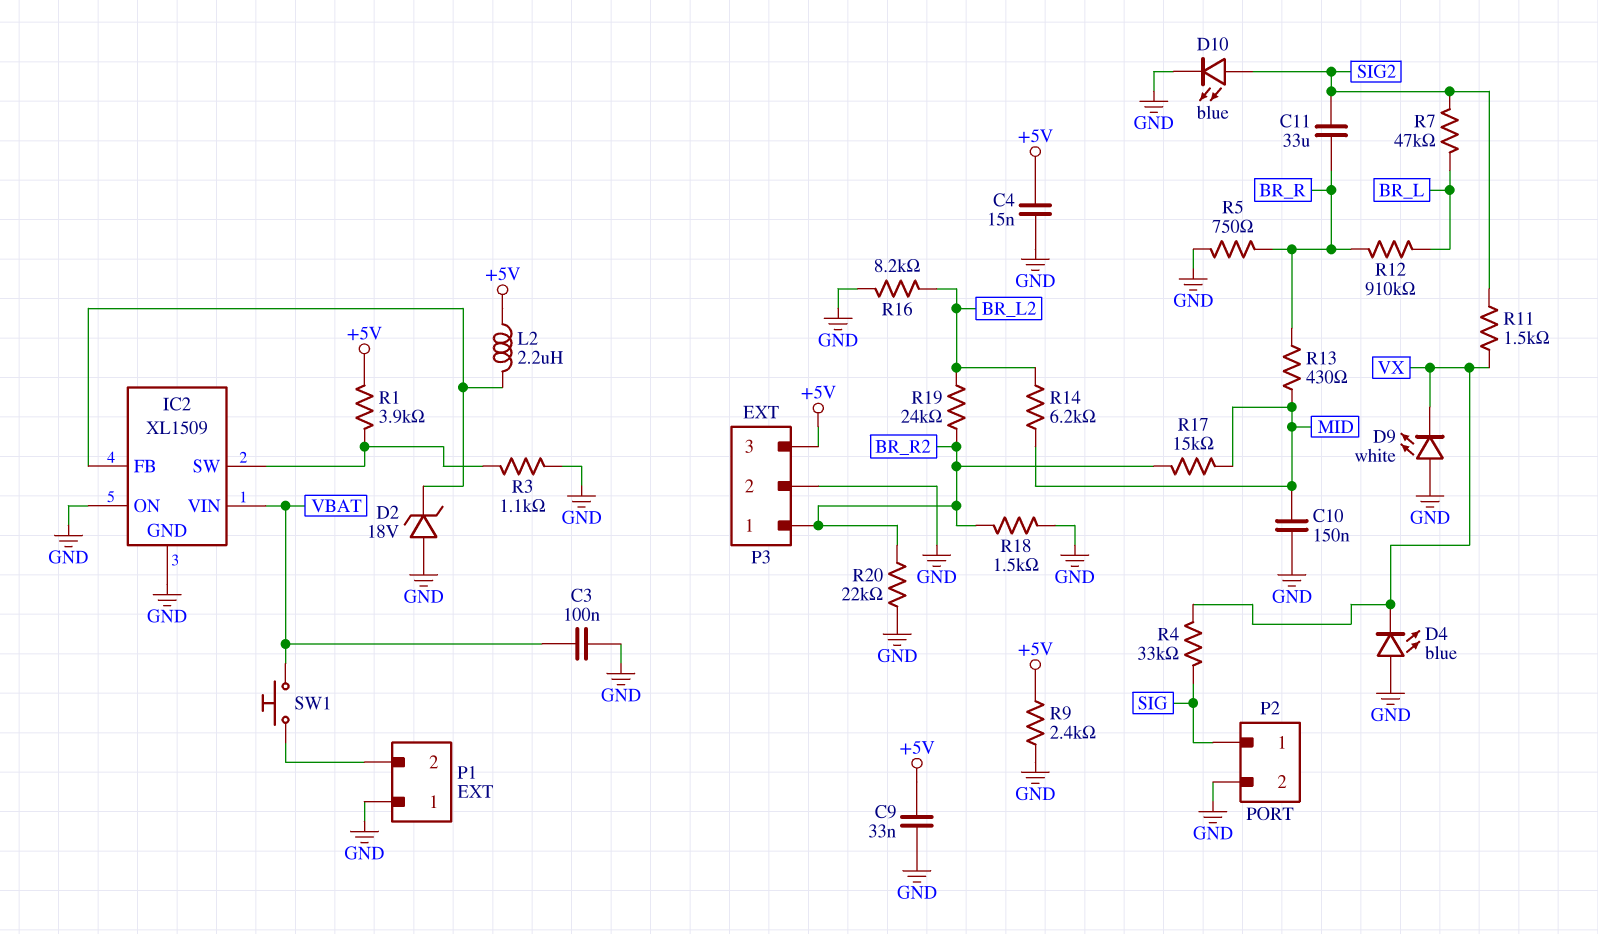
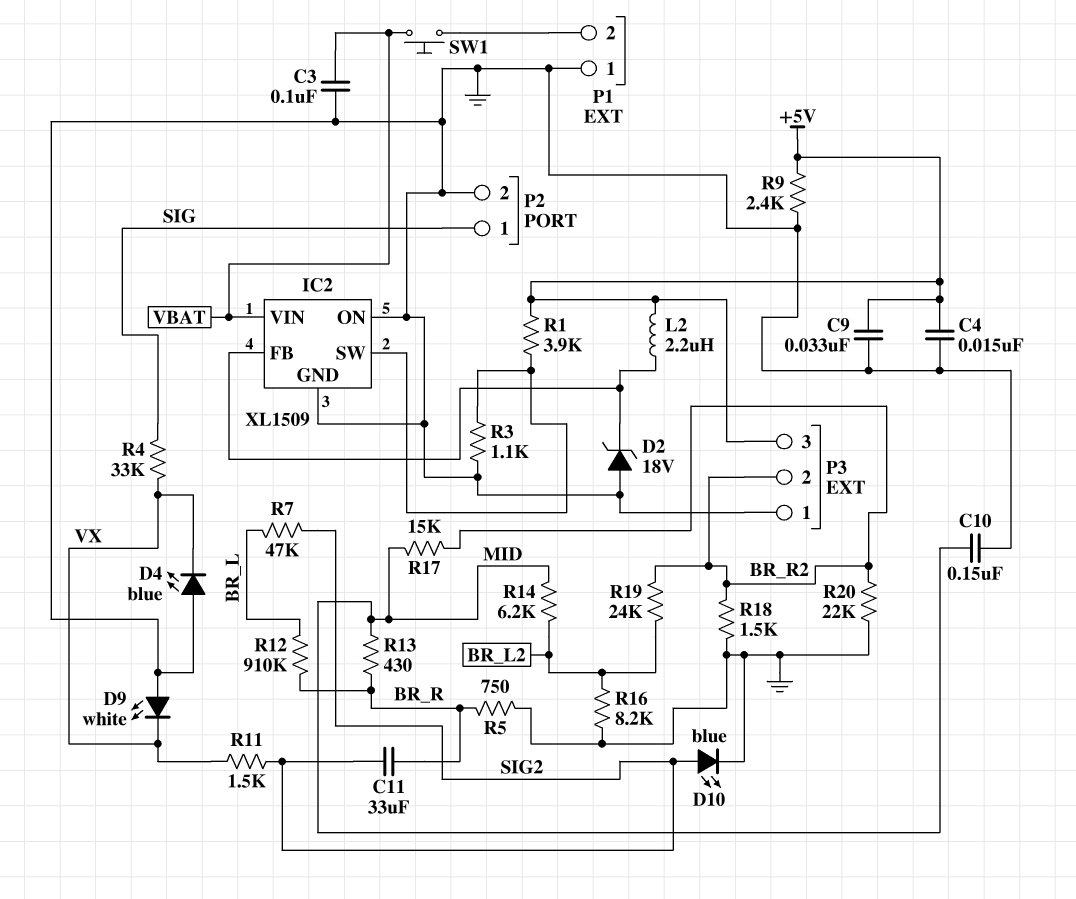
P3 pin 1: BR_R2 -> GND
P3 pin 2: GND -> BR_R2

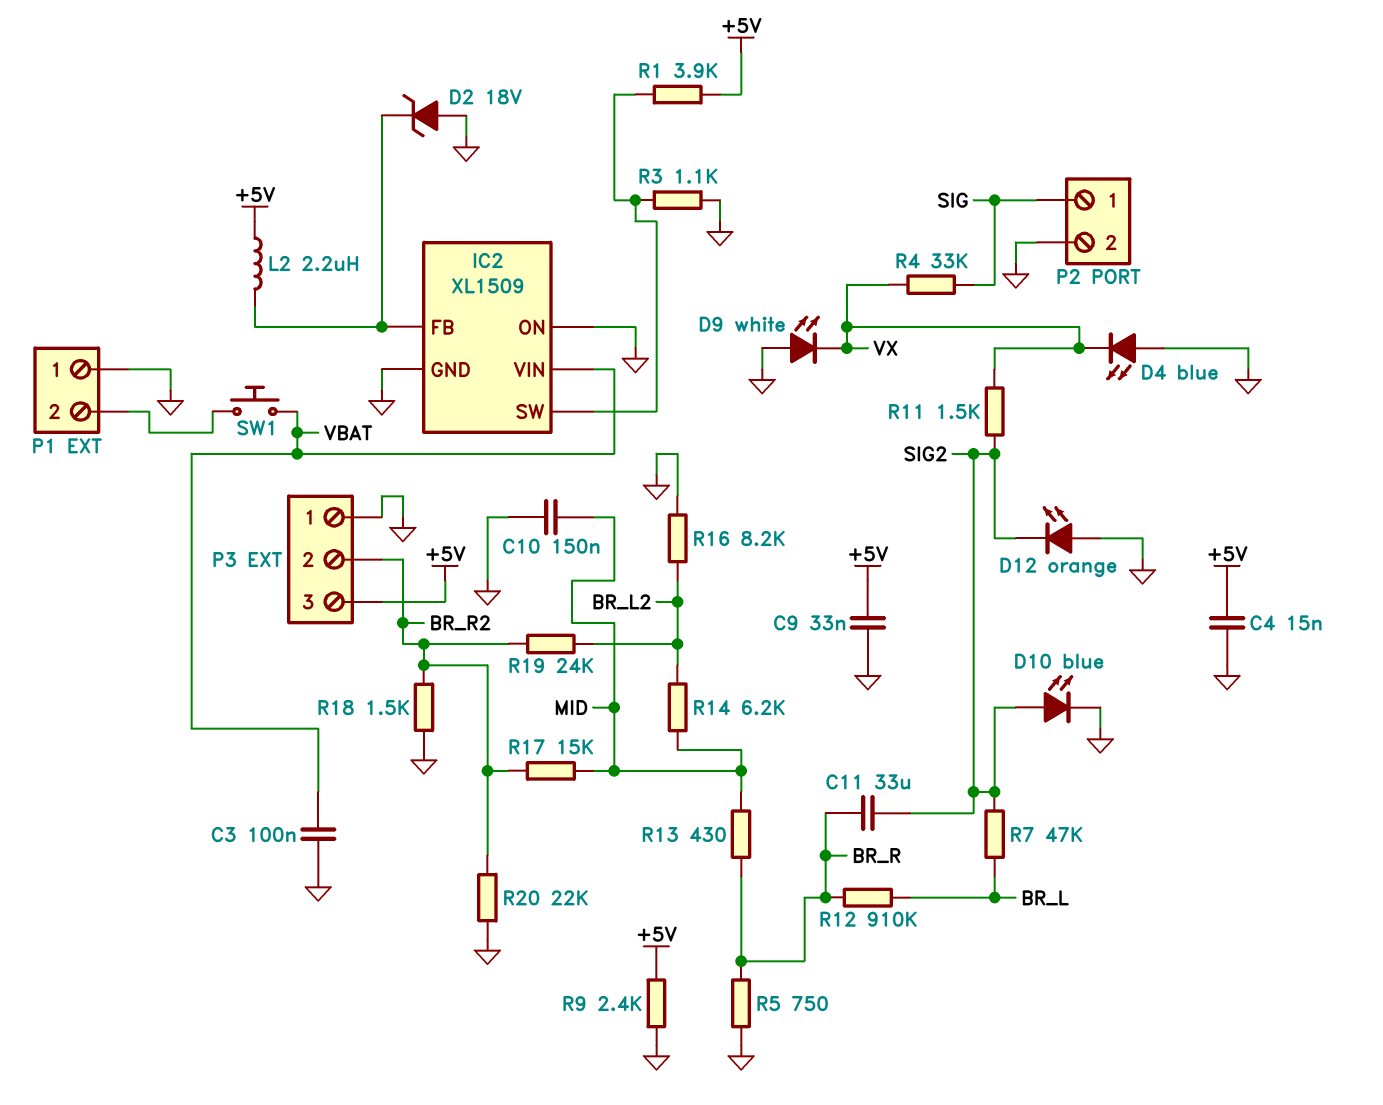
D12: none -> LED orange (A GND, K SIG2)

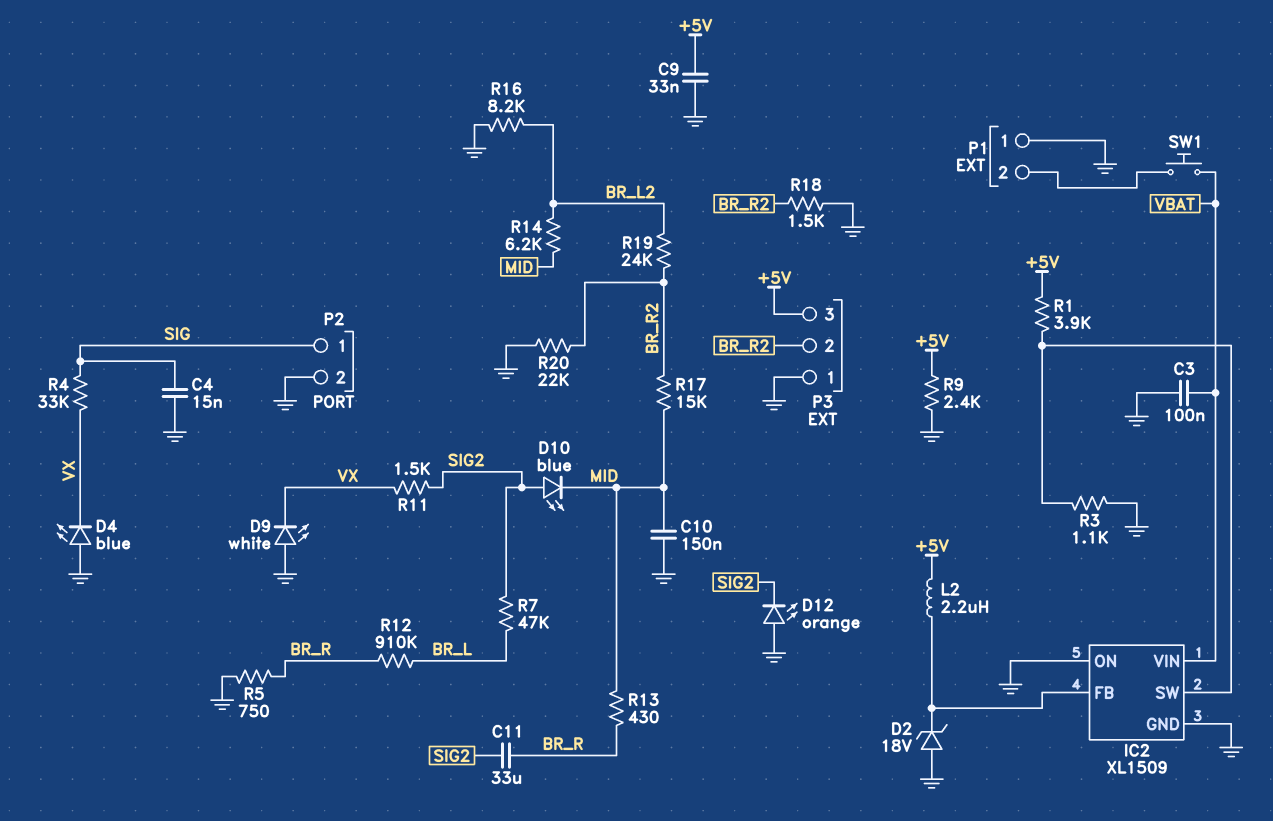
C4: 15nF (+5V, GND) -> 15nF (GND, SIG)
D10: LED blue (A SIG2, K GND) -> LED blue (A SIG2, K MID)

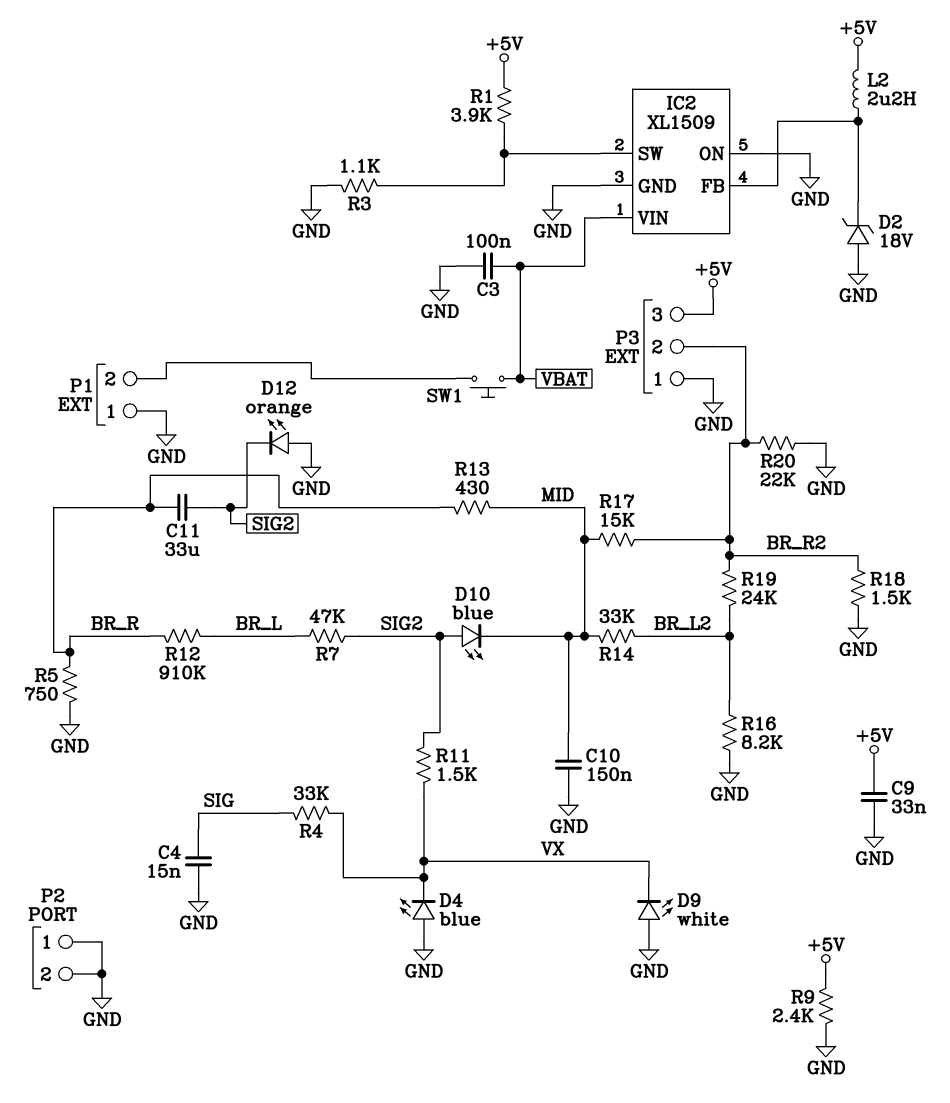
P2 pin 1: SIG -> GND
R14: 6.2k (BR_L2, MID) -> 33k (BR_L2, MID)

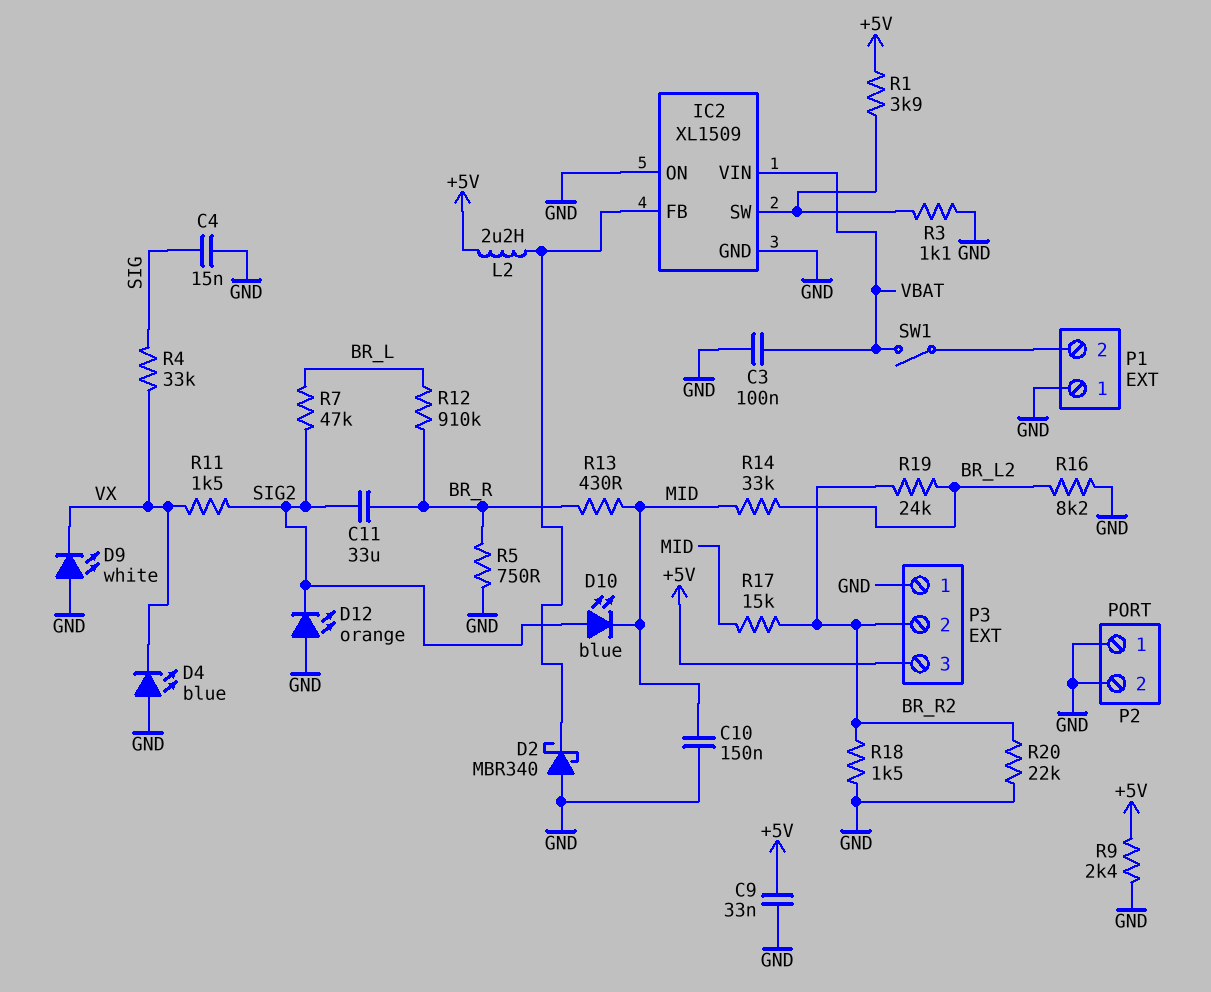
D2: zener 18V (A GND, K IC2/FB) -> schottky MBR340 (A GND, K IC2/FB)
SW1: button (P1/2, VBAT) -> switch (P1/2, VBAT)

